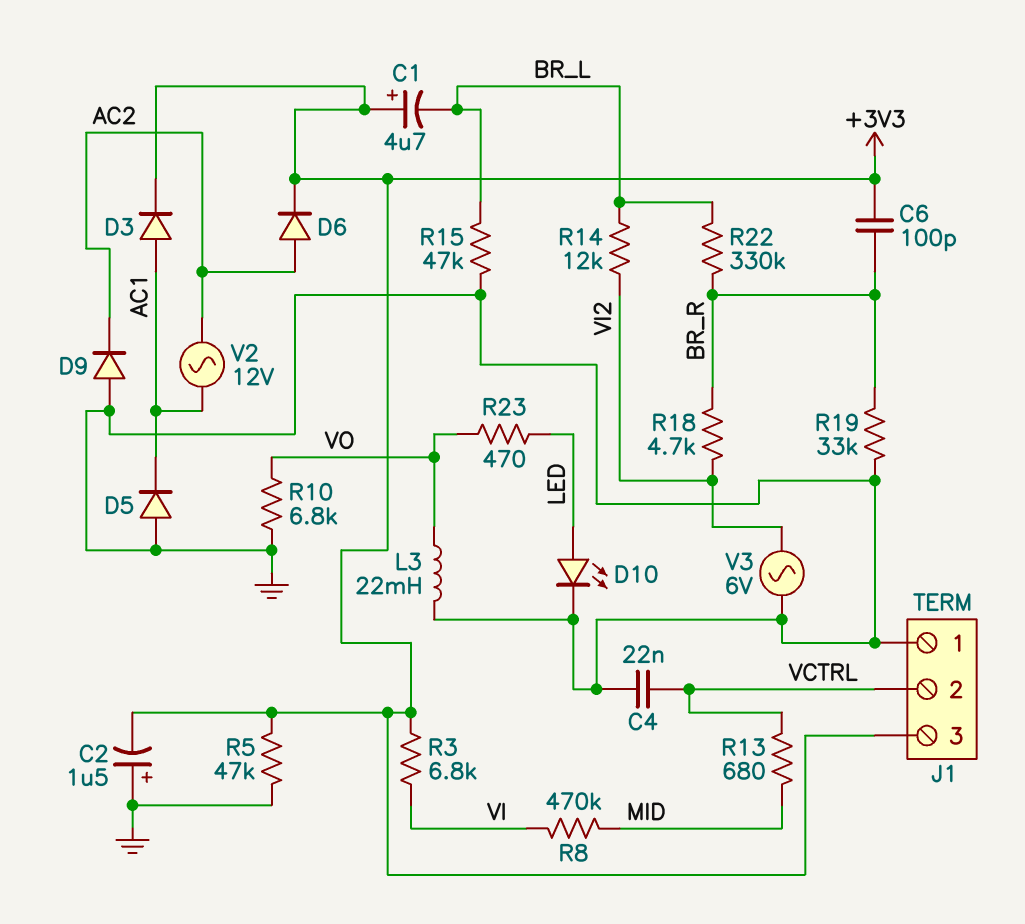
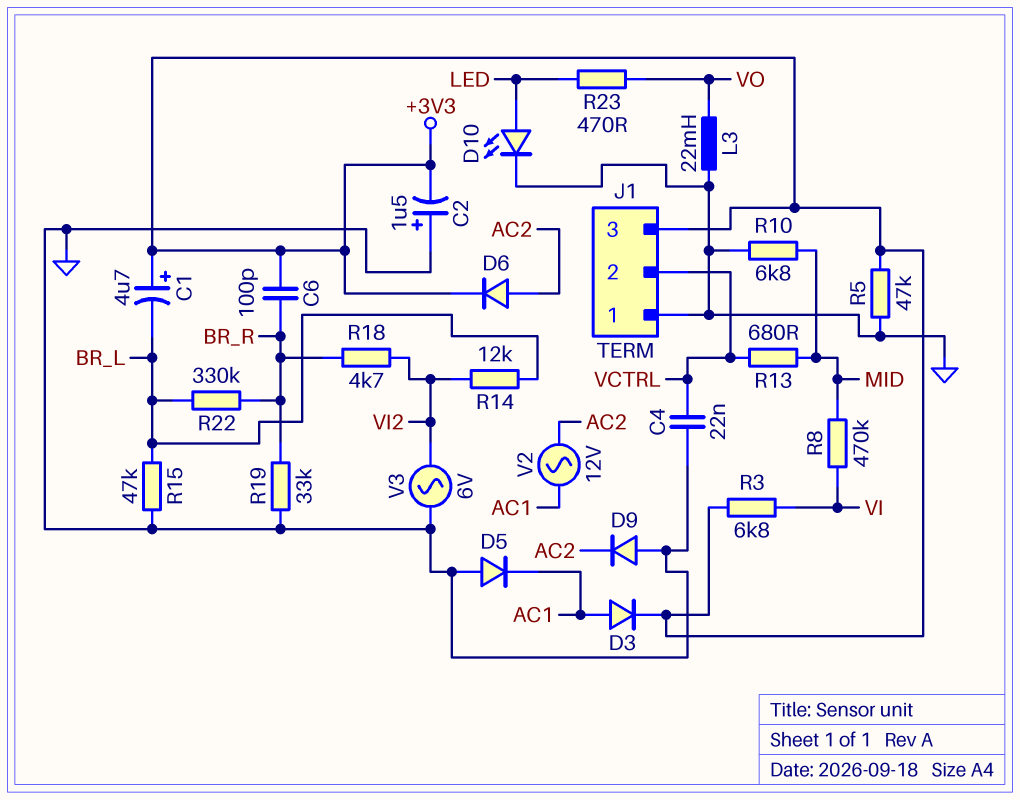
R10: 6.8k (GND, VO) -> 6.8k (GND, MID)

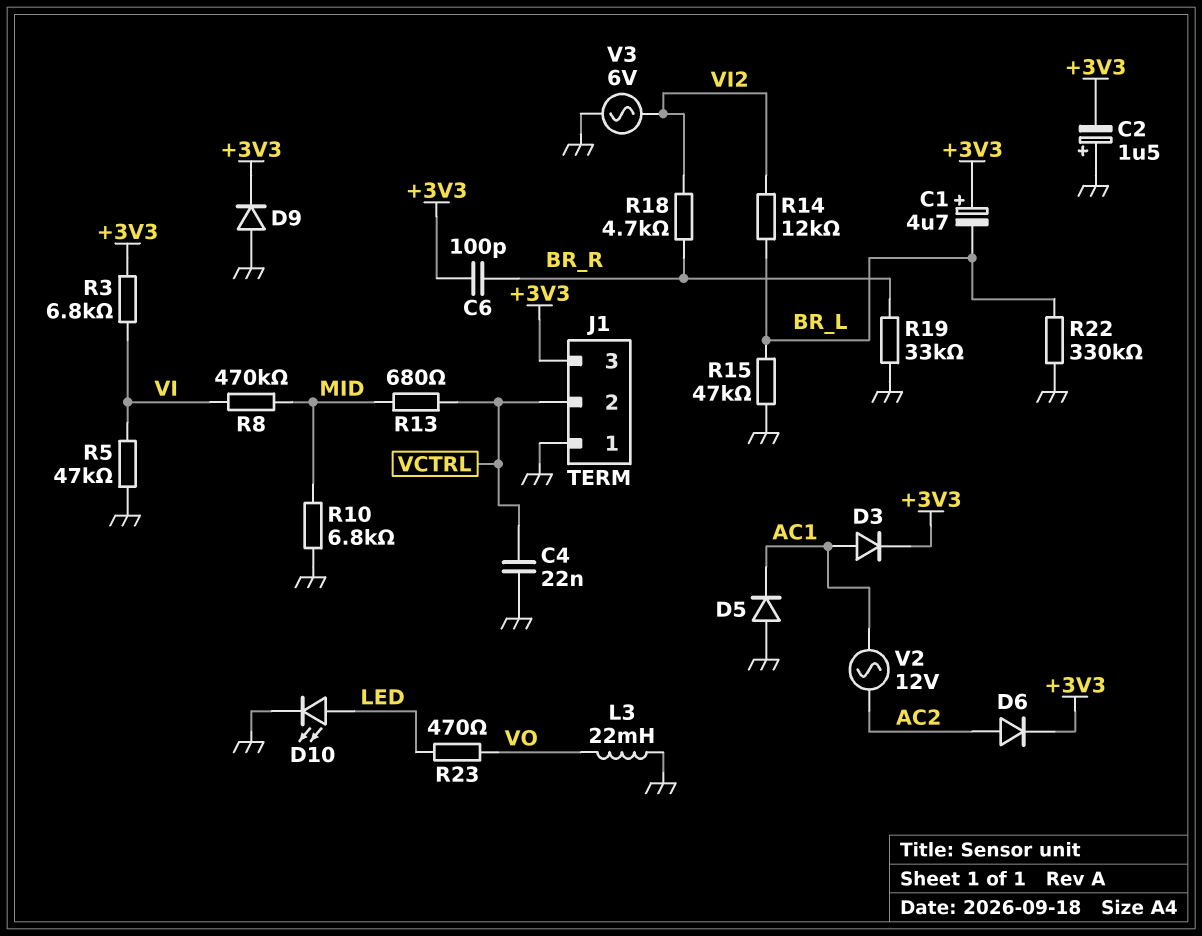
D9: diode (A GND, K AC2) -> diode (A GND, K +3V3)
R5: 47k (+3V3, GND) -> 47k (GND, VI)
R22: 330k (BR_L, BR_R) -> 330k (BR_L, GND)

